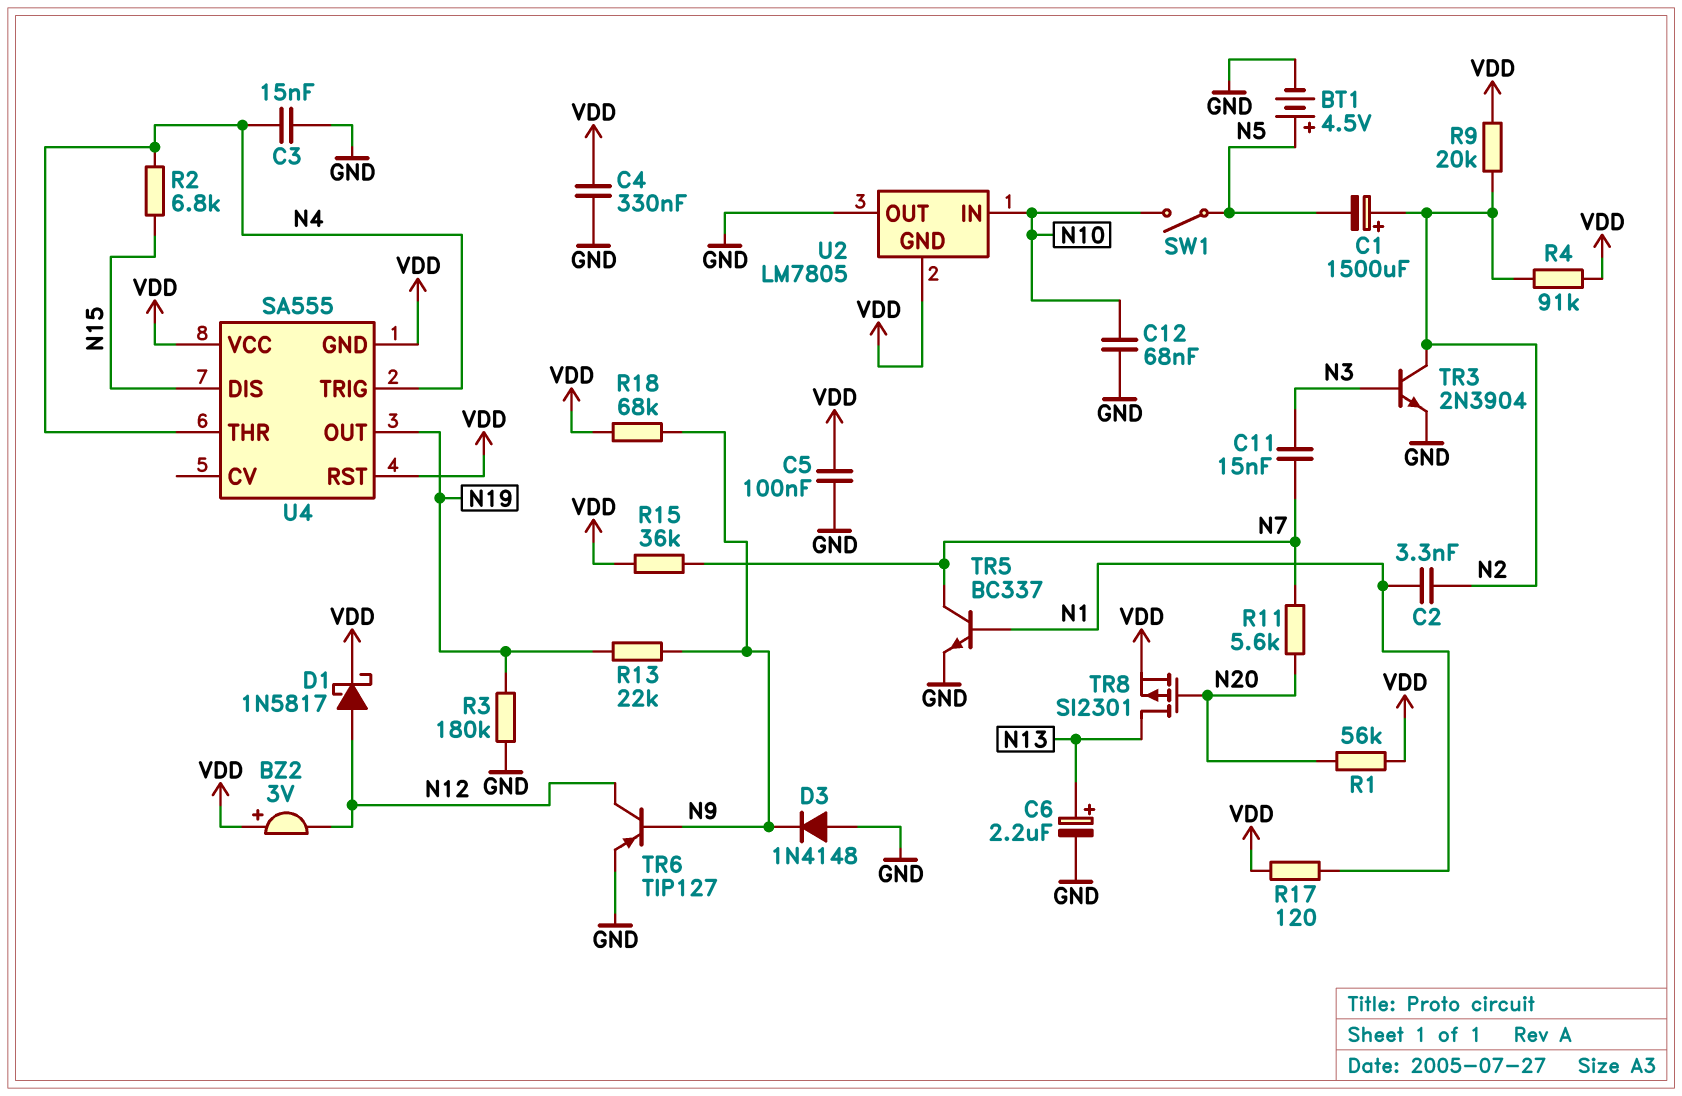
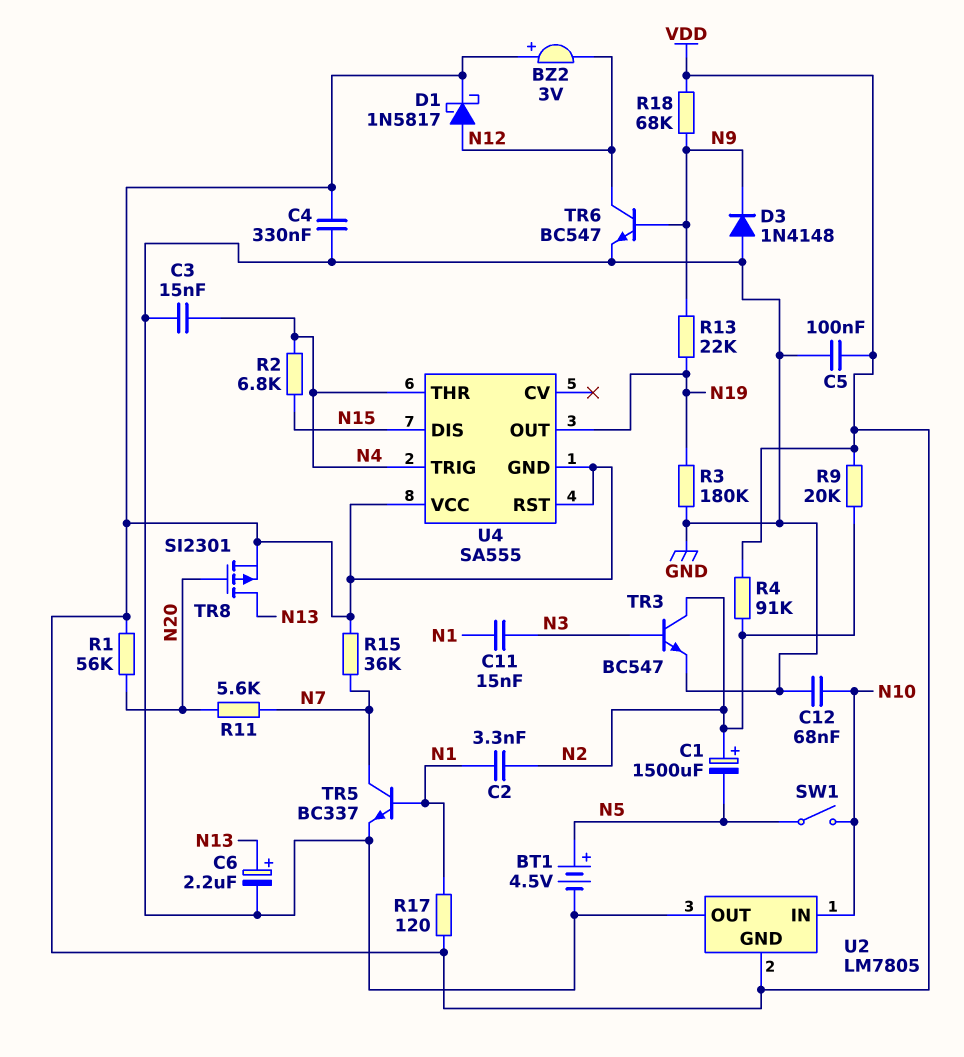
C11: 15nF (N3, N7) -> 15nF (N1, N3)
TR3: NPN 2N3904 (B N3, C N2, E GND) -> NPN BC547 (B N3, C N2, E GND)
TR6: PNP TIP127 (B N9, C N12, E GND) -> NPN BC547 (B N9, C N12, E GND)

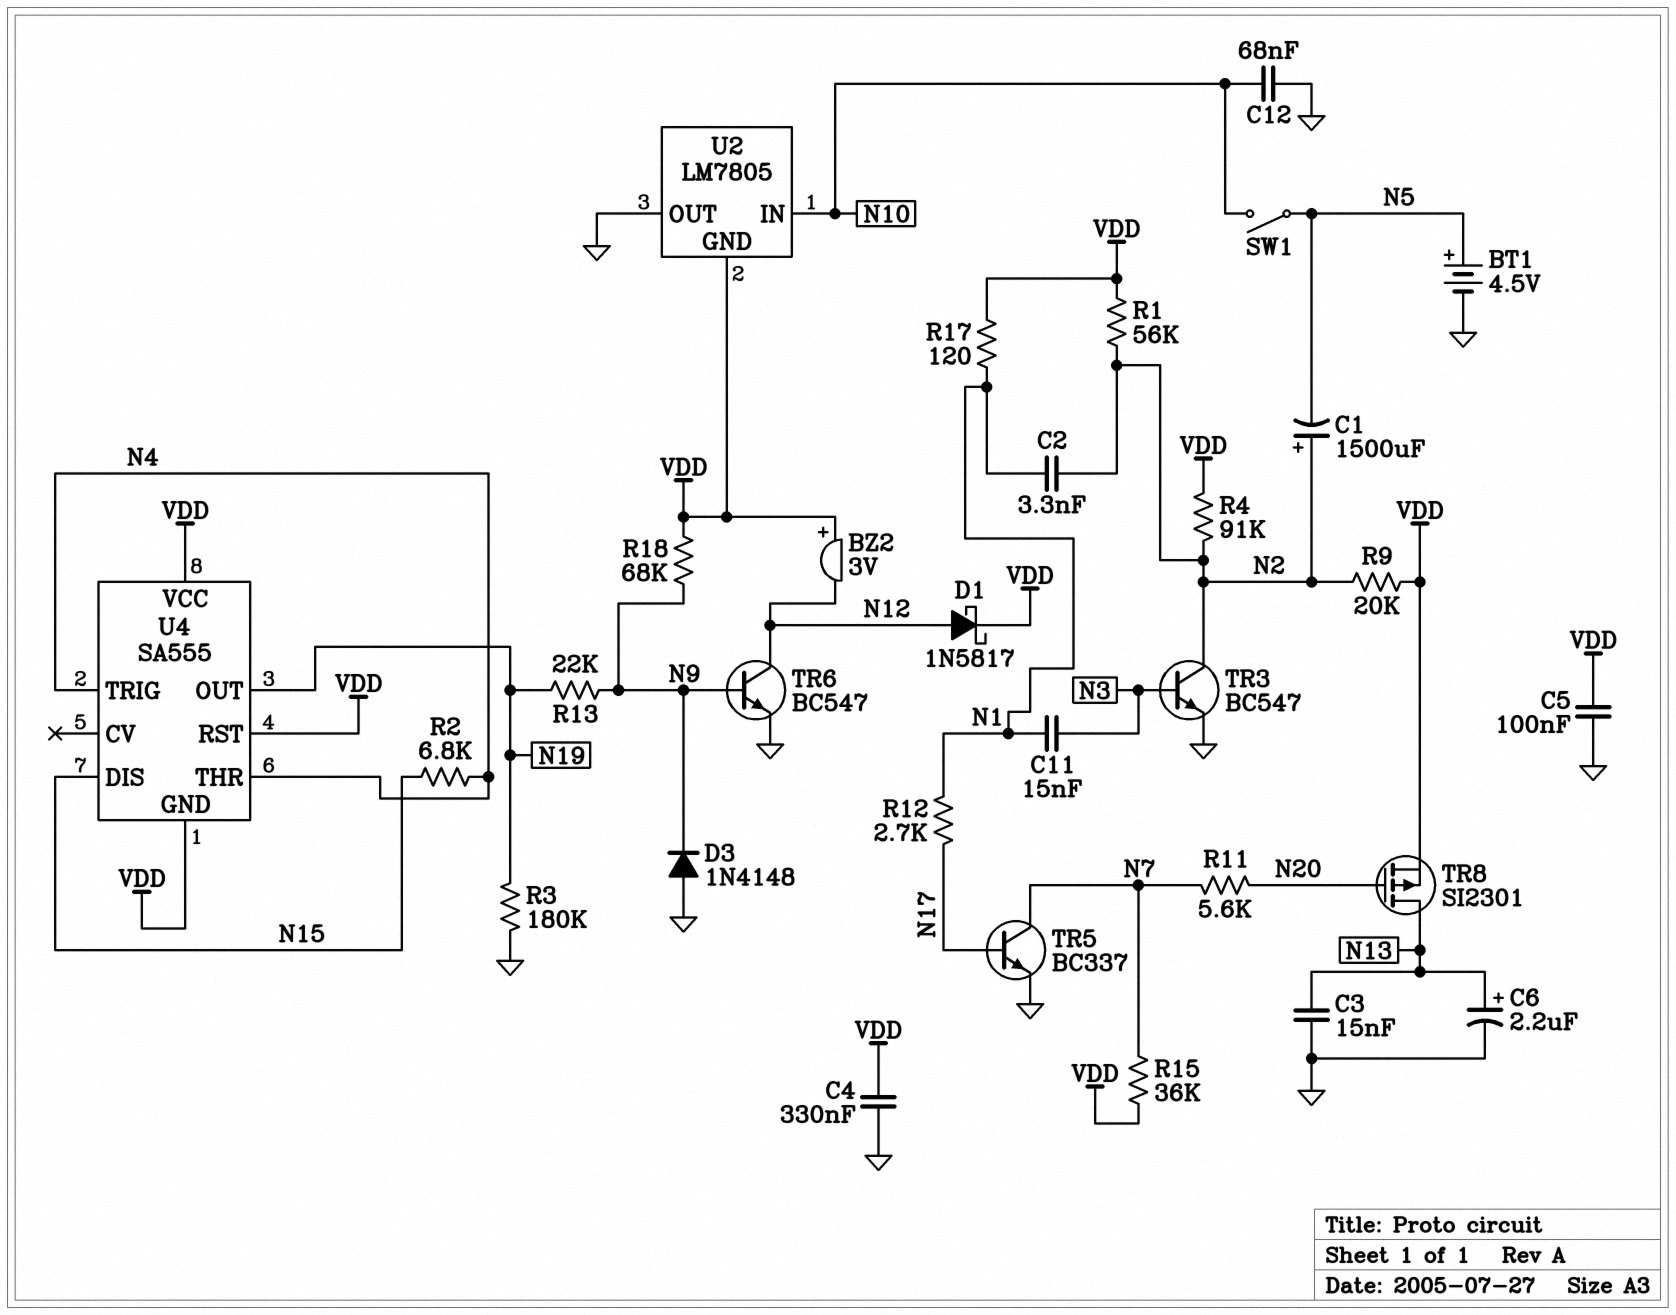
C3: 15nF (GND, N4) -> 15nF (GND, N13)
R1: 56k (N20, VDD) -> 56k (N2, VDD)
R12: none -> 2.7k (N1, N17)
TR5: NPN BC337 (B N1, C N7, E GND) -> NPN BC337 (B N17, C N7, E GND)

